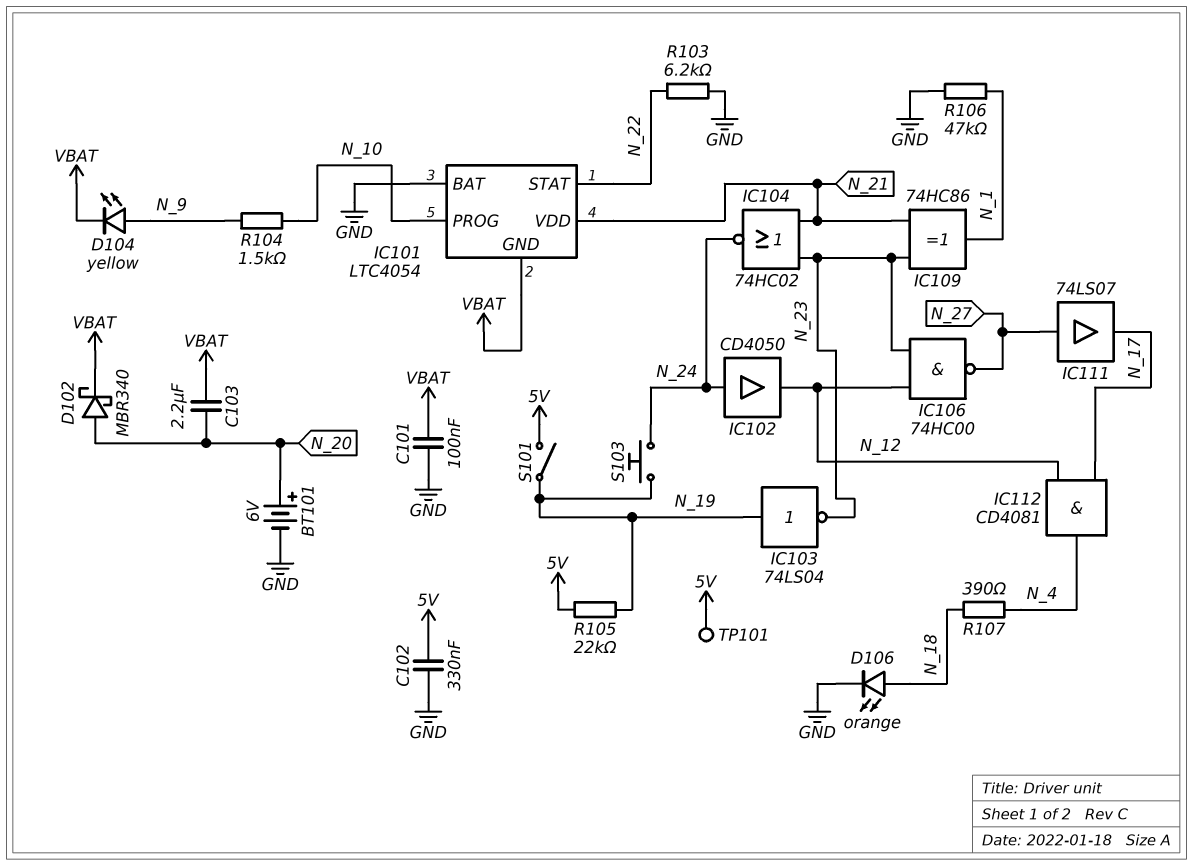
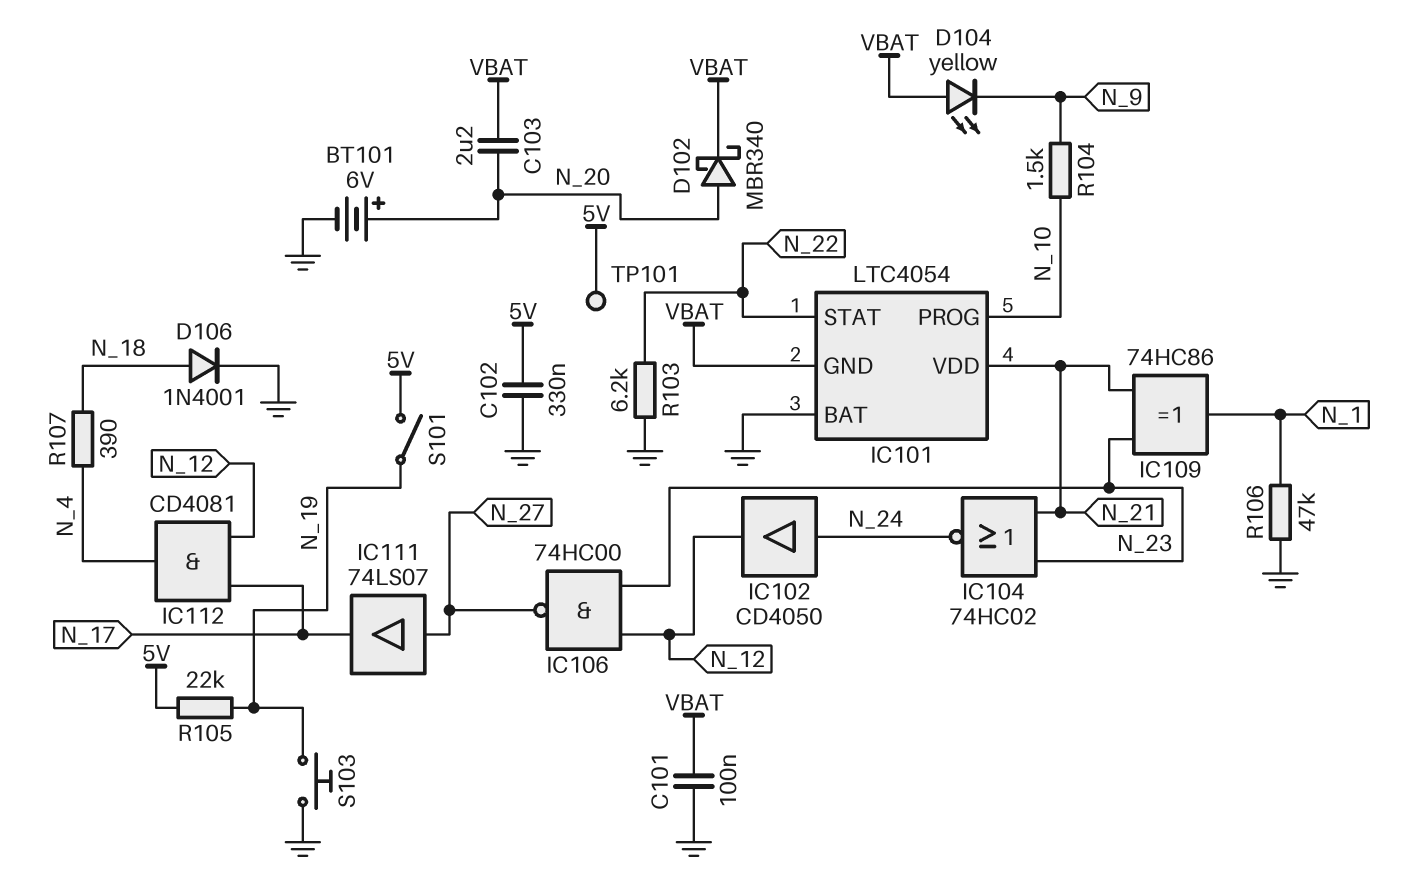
D104: LED yellow (A N_9, K VBAT) -> LED yellow (A VBAT, K N_9)
D106: LED orange (A N_18, K GND) -> diode 1N4001 (A N_18, K GND)
IC103: NOT 74LS04 (in N_19, out N_23) -> none
S103: button (N_19, N_24) -> button (GND, N_19)

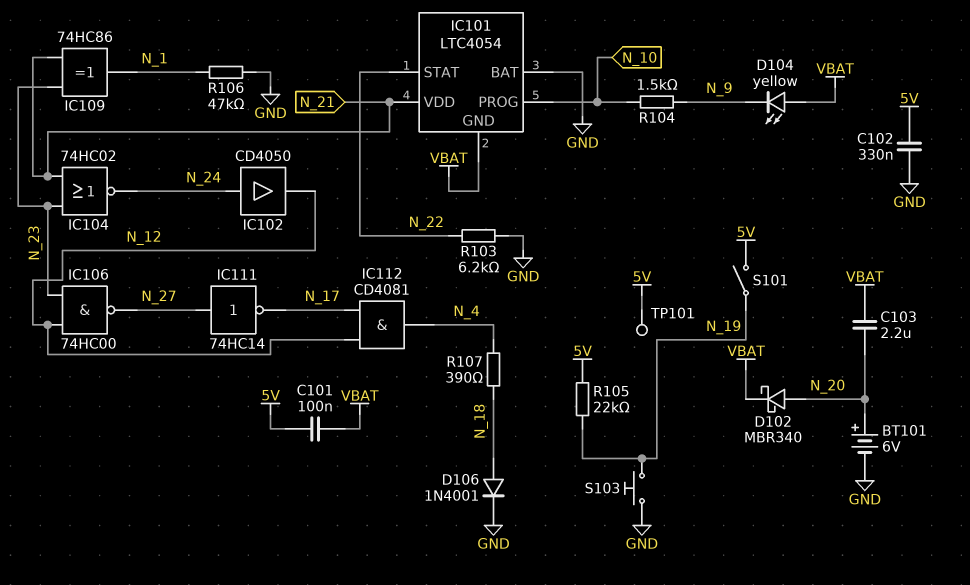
C101: 100nF (GND, VBAT) -> 100nF (5V, VBAT)
IC111: buffer 74LS07 (in N_27, out N_17) -> NOT 74HC14 (in N_27, out N_17)

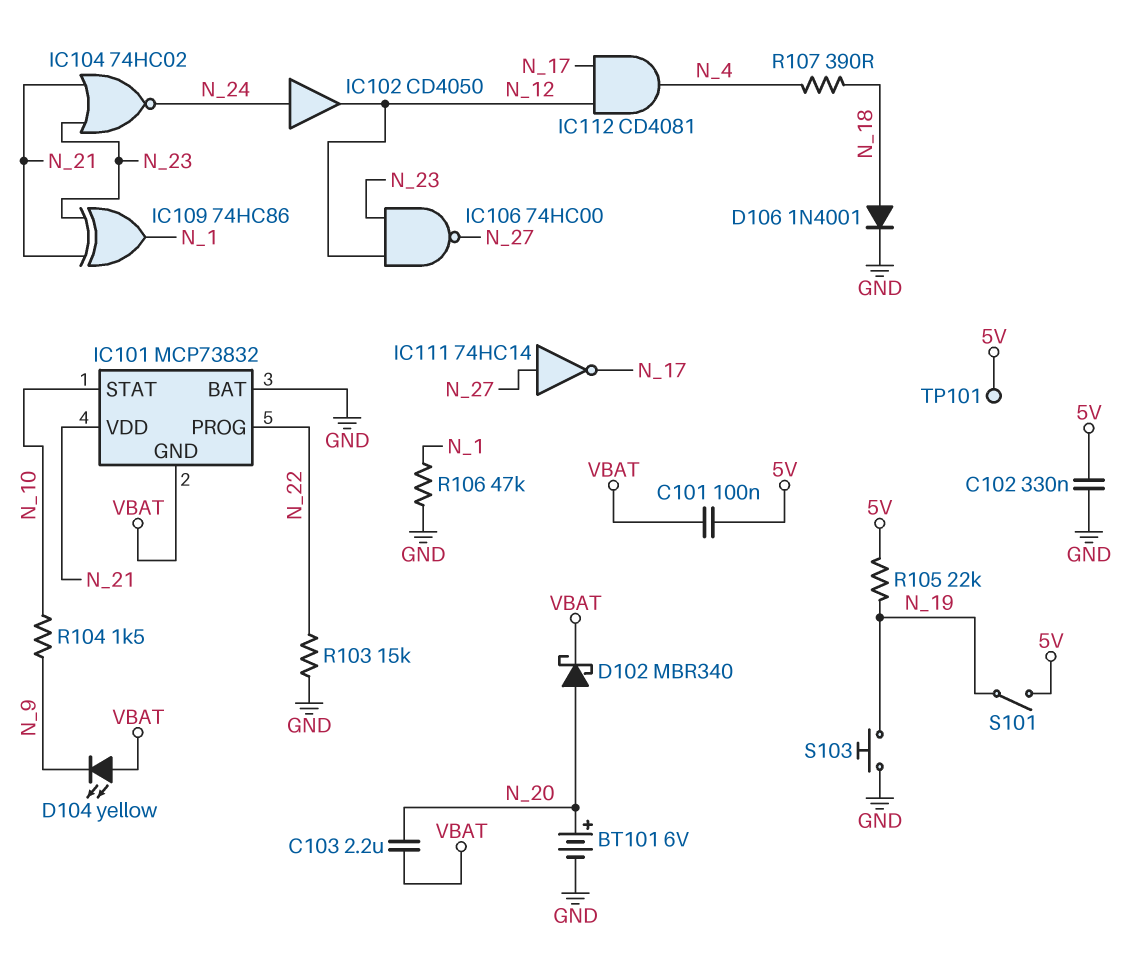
IC101: LTC4054 -> MCP73832
IC101 pin PROG: N_10 -> N_22
IC101 pin STAT: N_22 -> N_10
R103: 6.2k (GND, N_22) -> 15k (GND, N_22)

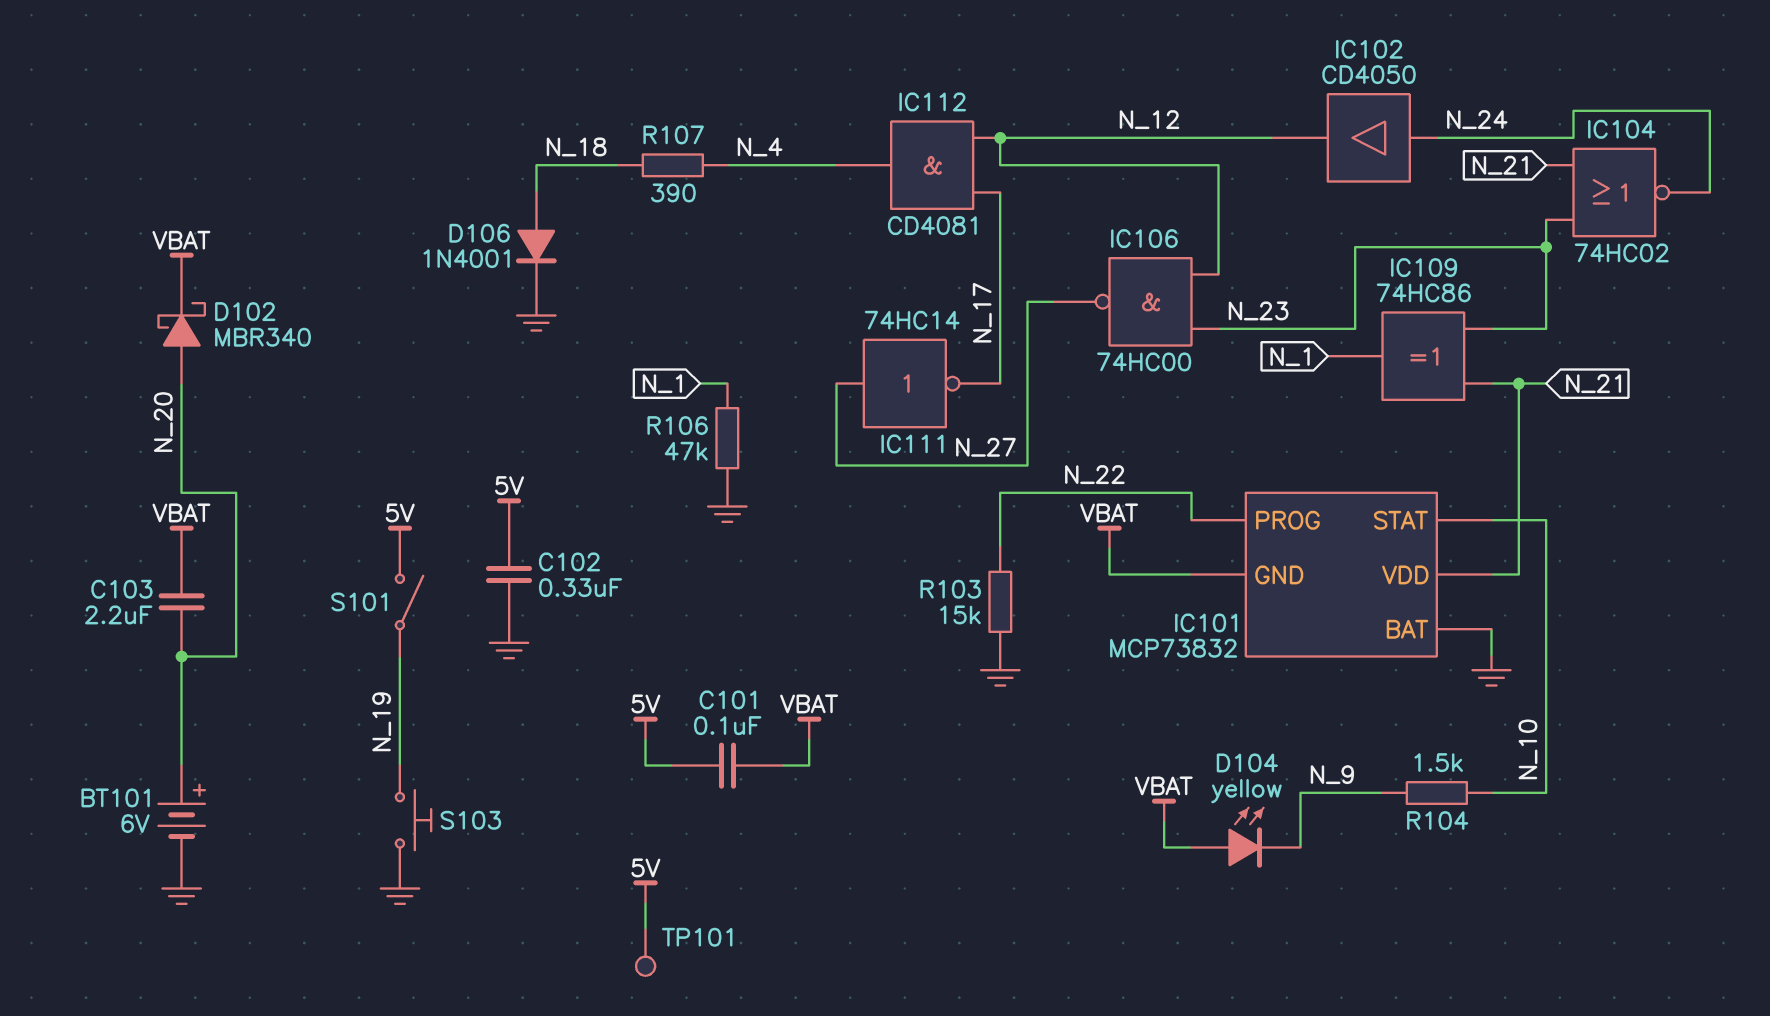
R105: 22k (5V, N_19) -> none

